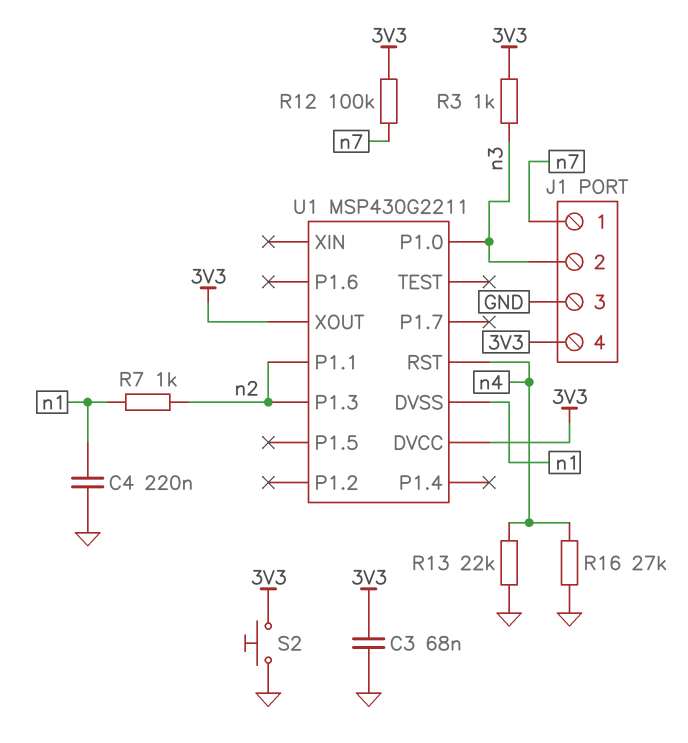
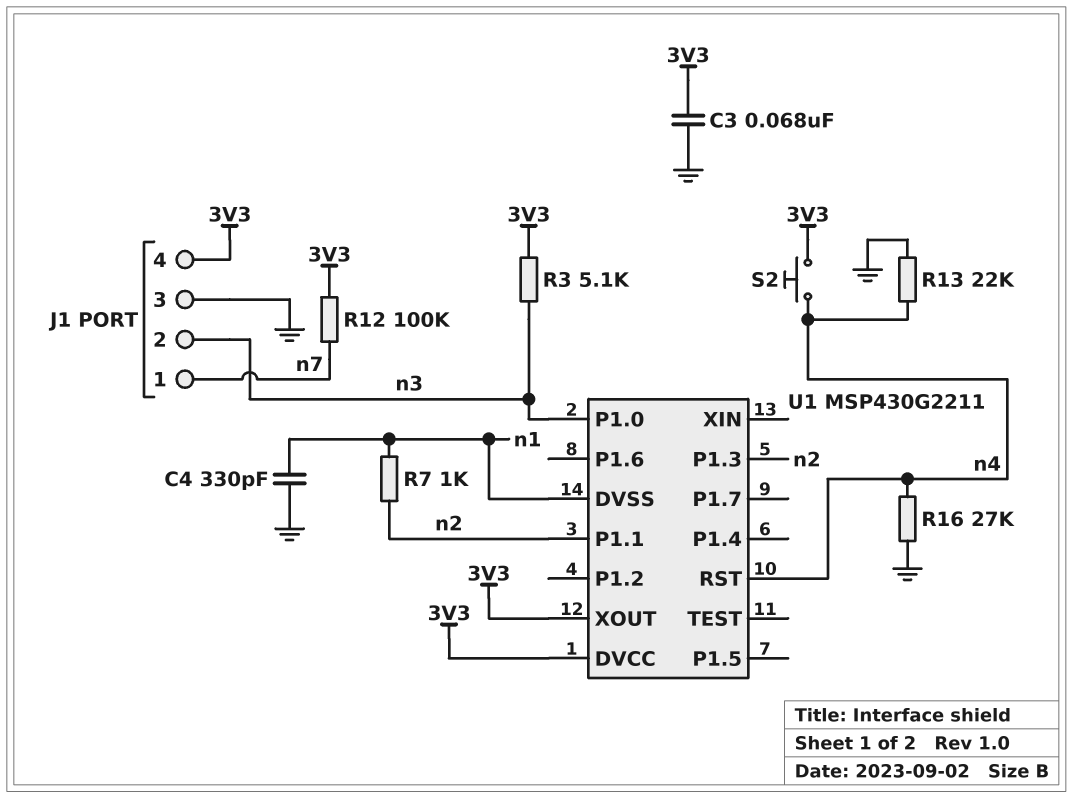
C4: 220nF (GND, n1) -> 330pF (GND, n1)
R3: 1k (3V3, n3) -> 5.1k (3V3, n3)
S2: button (3V3, GND) -> button (3V3, n4)

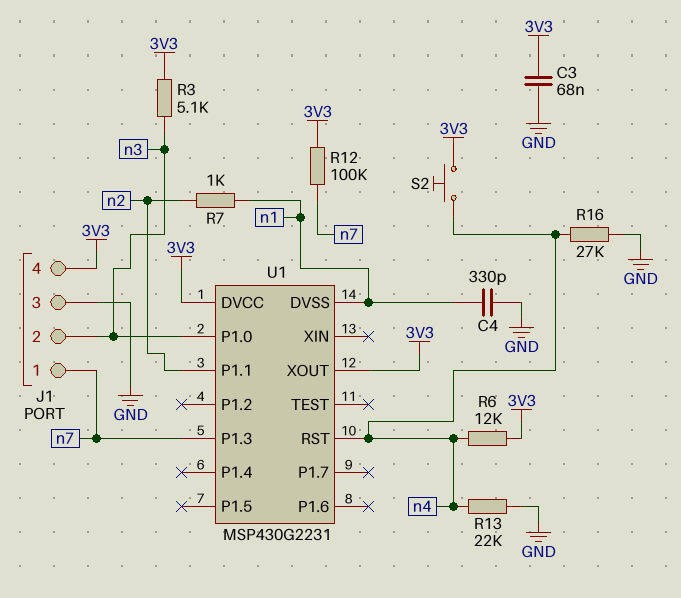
R6: none -> 12k (3V3, n4)
U1: MSP430G2211 -> MSP430G2231
U1 pin P1.3: n2 -> n7

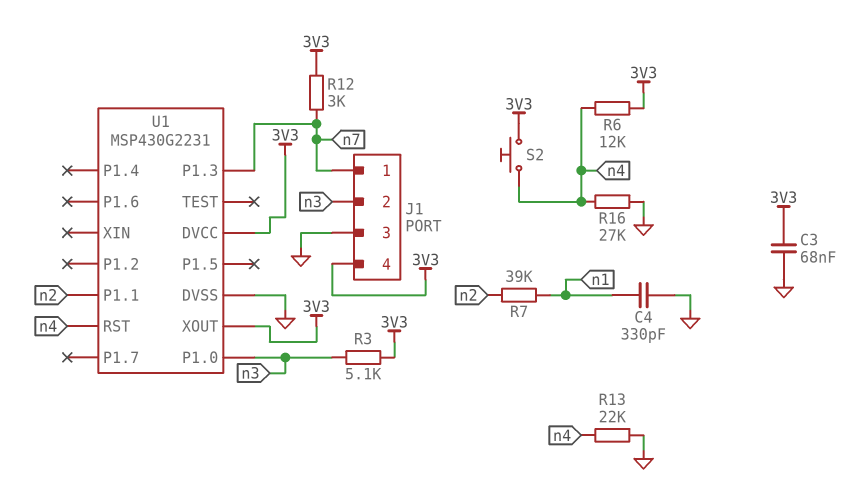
R7: 1k (n1, n2) -> 39k (n1, n2)
R12: 100k (3V3, n7) -> 3k (3V3, n7)
U1 pin DVSS: n1 -> GND

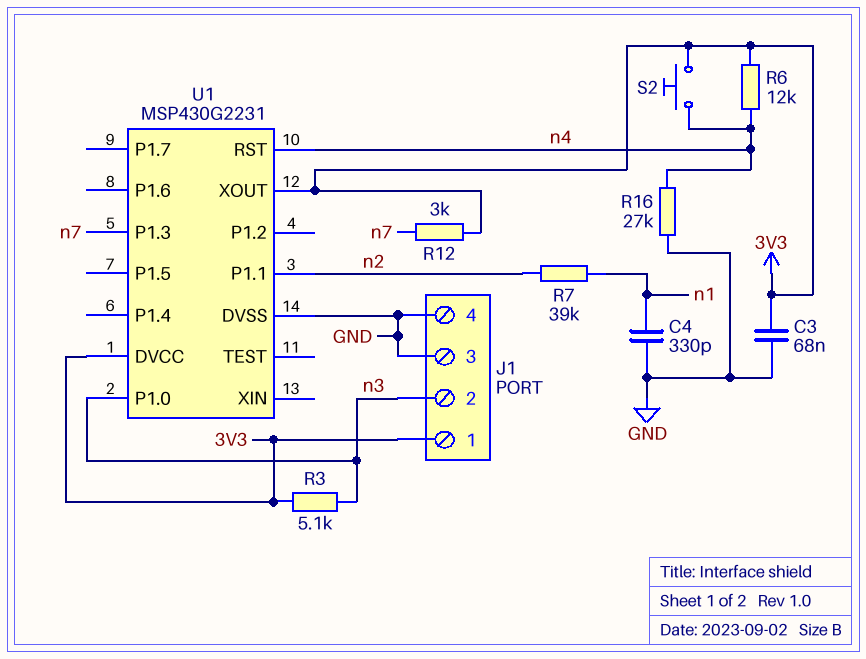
J1 pin 1: n7 -> 3V3
J1 pin 4: 3V3 -> GND
R13: 22k (GND, n4) -> none

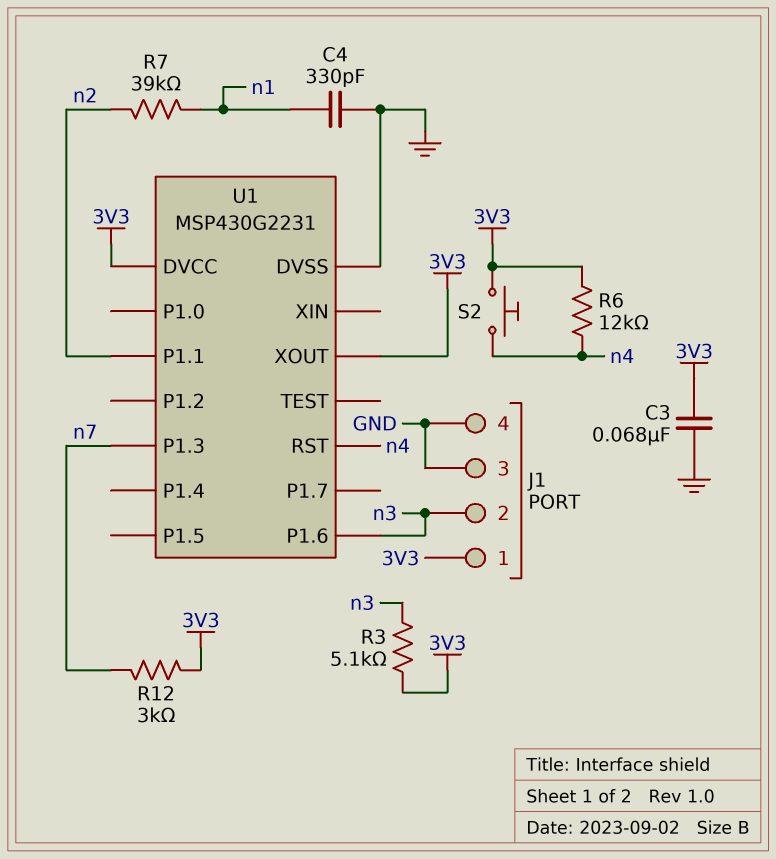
R16: 27k (GND, n4) -> none
U1 pin P1.0: n3 -> none
U1 pin P1.6: none -> n3

